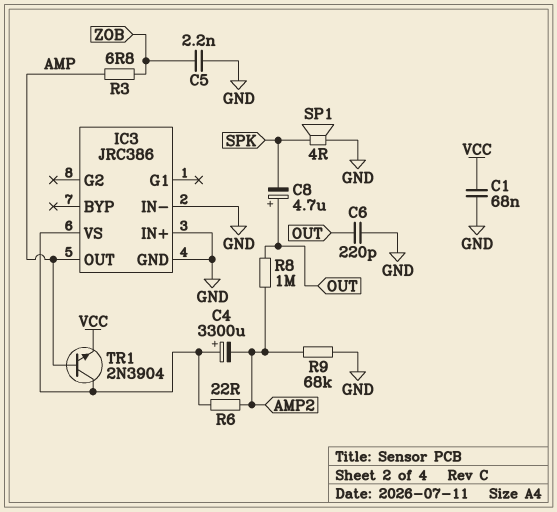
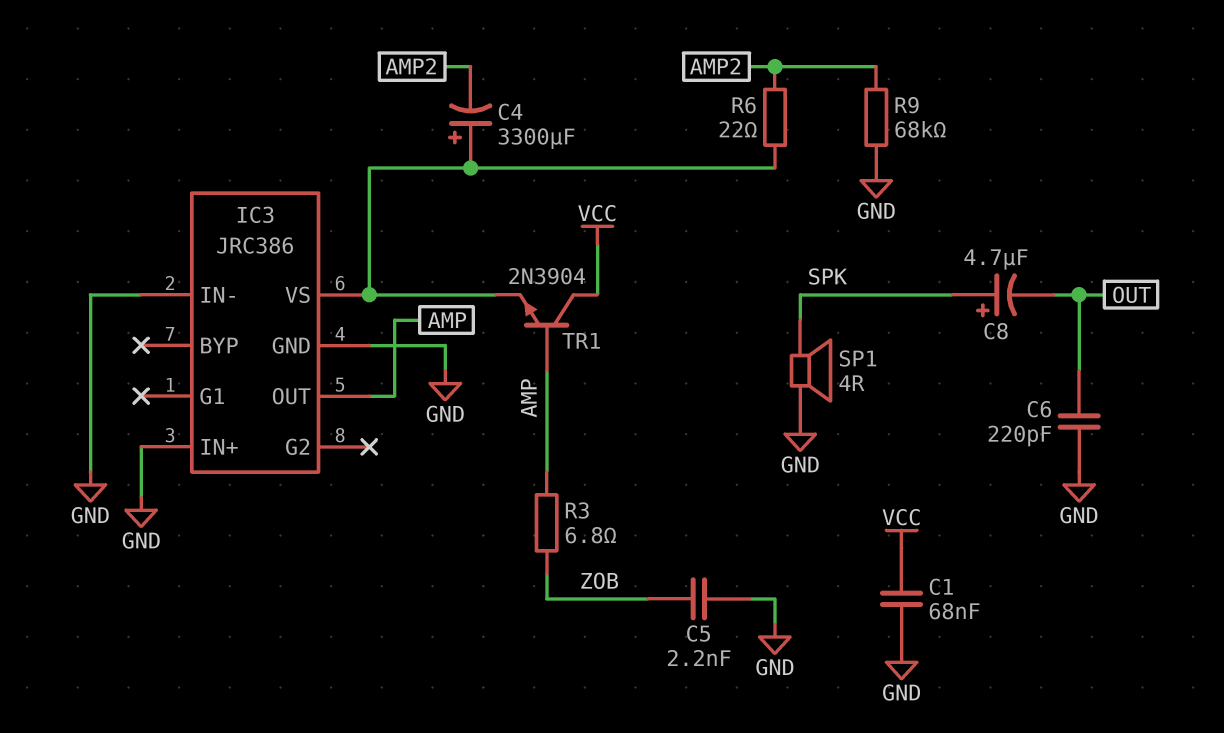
C8: 4.7uF (plus OUT, minus SPK) -> 4.7uF (plus SPK, minus OUT)
R8: 1M (AMP2, OUT) -> none
TR1: NPN 2N3904 (B AMP, C IC3/VS, E VCC) -> NPN 2N3904 (B AMP, C VCC, E IC3/VS)

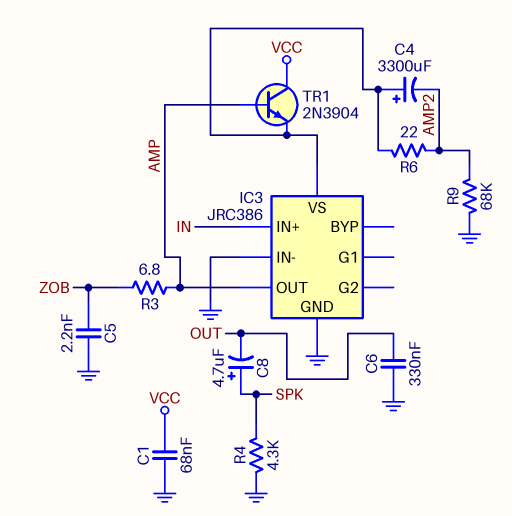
C6: 220pF (GND, OUT) -> 330nF (GND, OUT)
IC3 pin IN+: GND -> IN
R4: none -> 4.3k (GND, SPK)
SP1: speaker 4R (GND, SPK) -> none

